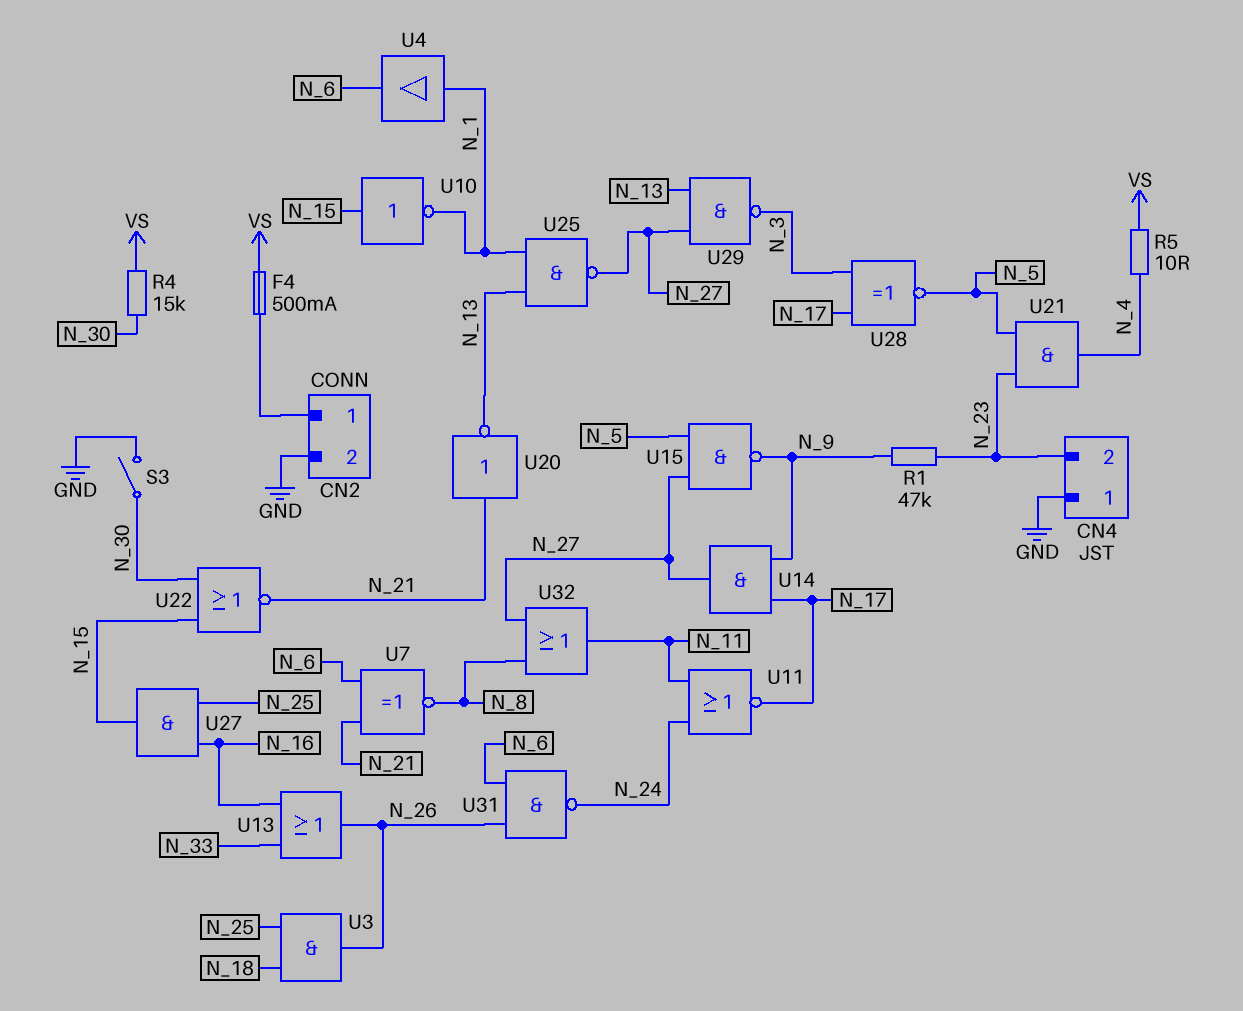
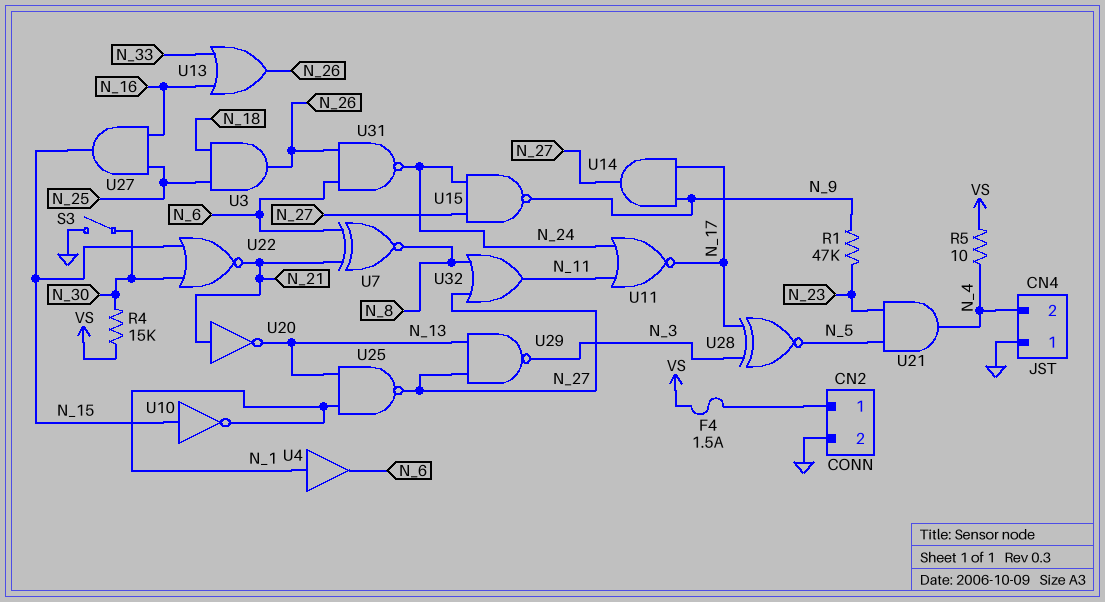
CN4 pin 2: N_23 -> N_4
F4: 500mA (CN2/1, VS) -> 1.5A (CN2/1, VS)
U15: NAND (in N_5, in N_27, out N_9) -> NAND (in N_24, in N_27, out N_9)

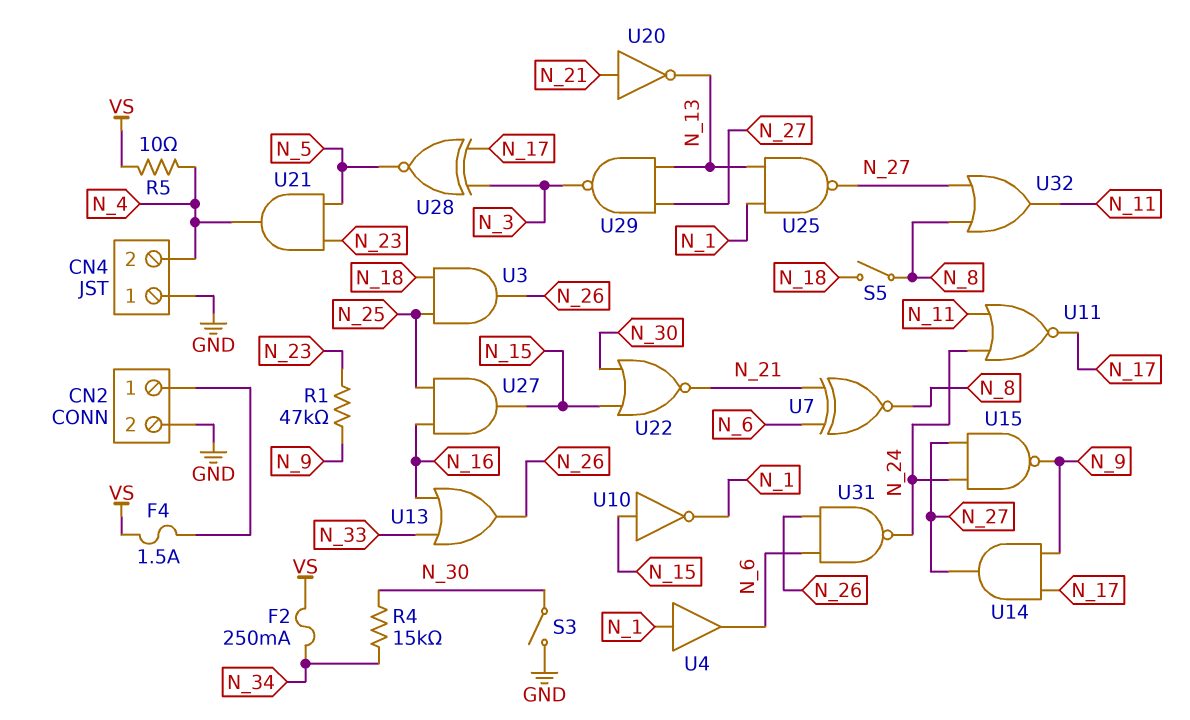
F2: none -> 250mA (N_34, VS)
R4: 15k (N_30, VS) -> 15k (N_30, N_34)
S5: none -> switch (N_8, N_18)

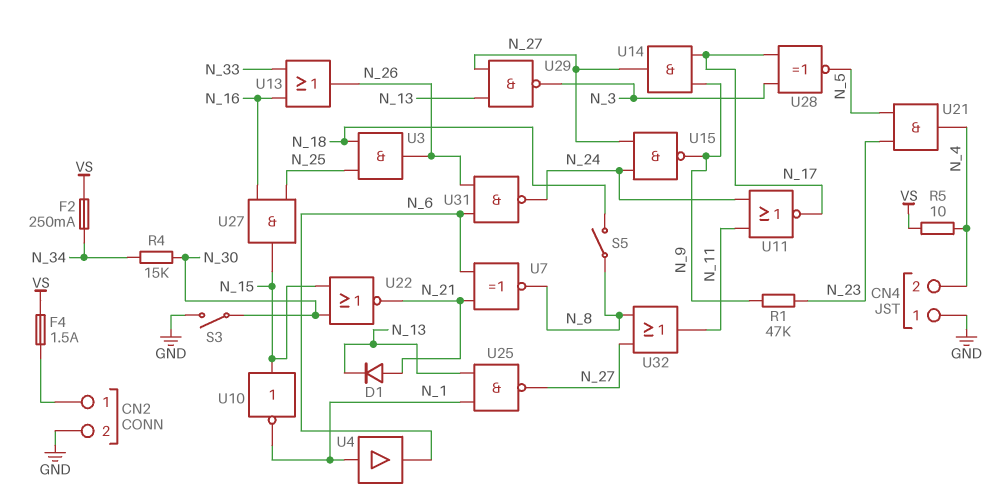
D1: none -> diode (A N_21, K N_13)
U20: NOT (in N_21, out N_13) -> none

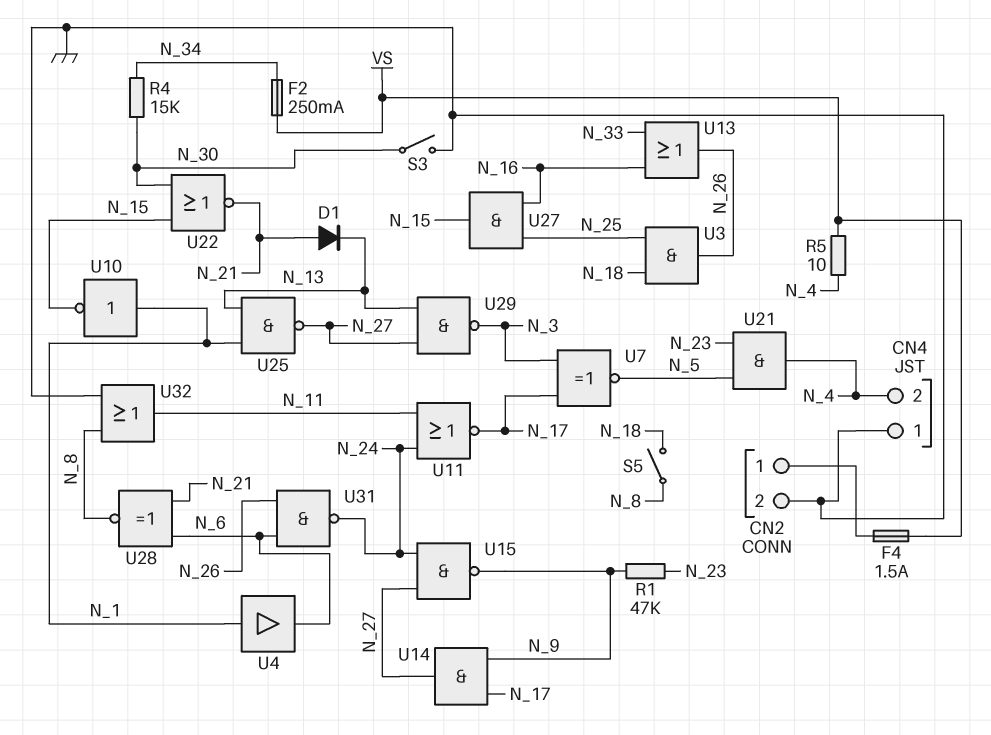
U7: XNOR (in N_6, in N_21, out N_8) -> XNOR (in N_3, in N_17, out N_5)
U10: NOT (in N_15, out N_1) -> NOT (in N_1, out N_15)
U28: XNOR (in N_3, in N_17, out N_5) -> XNOR (in N_6, in N_21, out N_8)
U32: OR (in N_8, in N_27, out N_11) -> OR (in GND, in N_8, out N_11)

